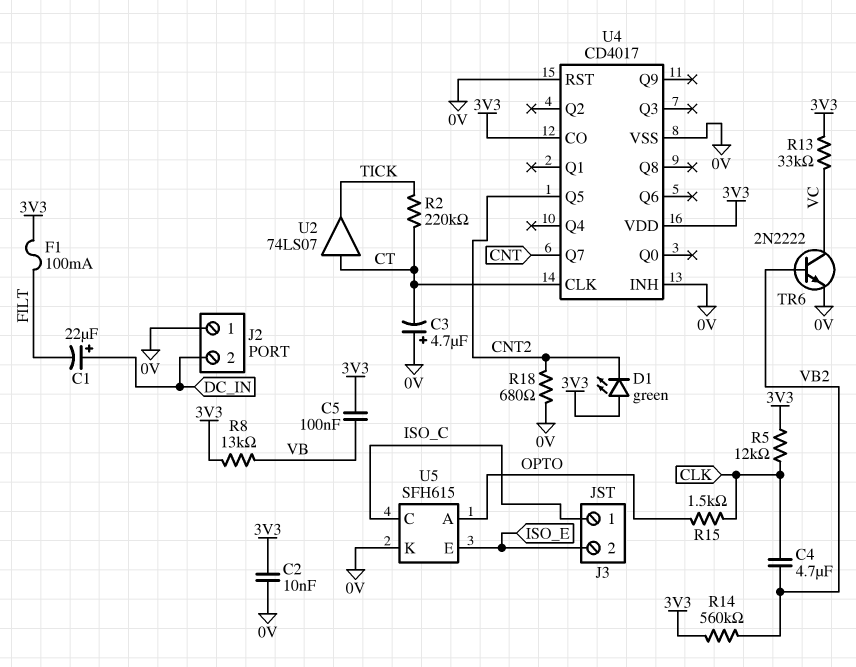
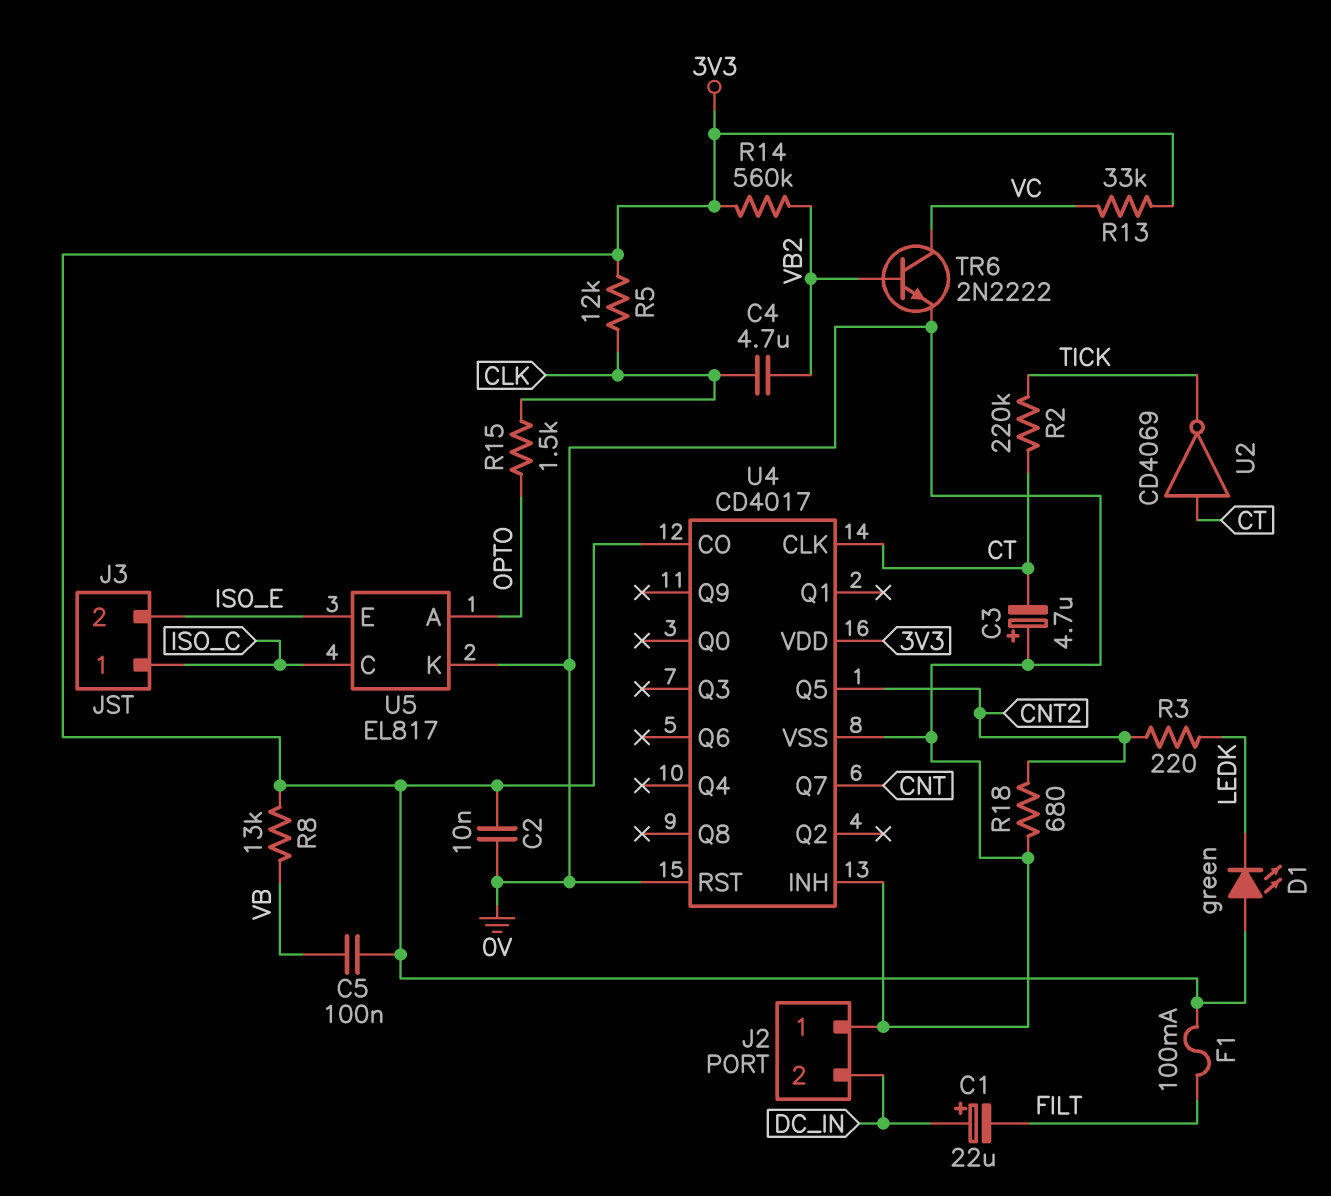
D1: LED green (A 3V3, K CNT2) -> LED green (A 3V3, K LEDK)
R3: none -> 220 (CNT2, LEDK)
U2: buffer 74LS07 (in CT, out TICK) -> NOT CD4069 (in CT, out TICK)
U5: SFH615 -> EL817

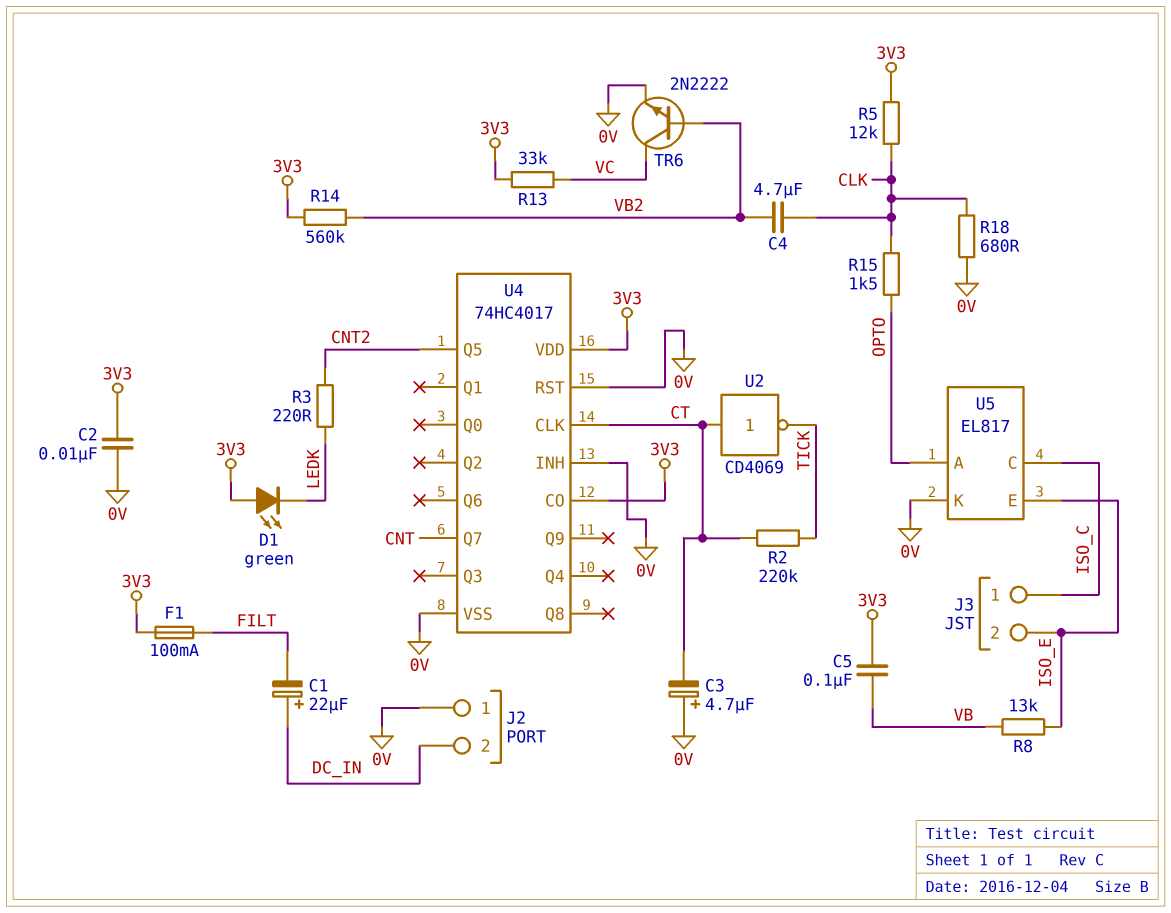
R8: 13k (3V3, VB) -> 13k (ISO_E, VB)
R18: 680 (0V, CNT2) -> 680 (0V, CLK)
U4: CD4017 -> 74HC4017

